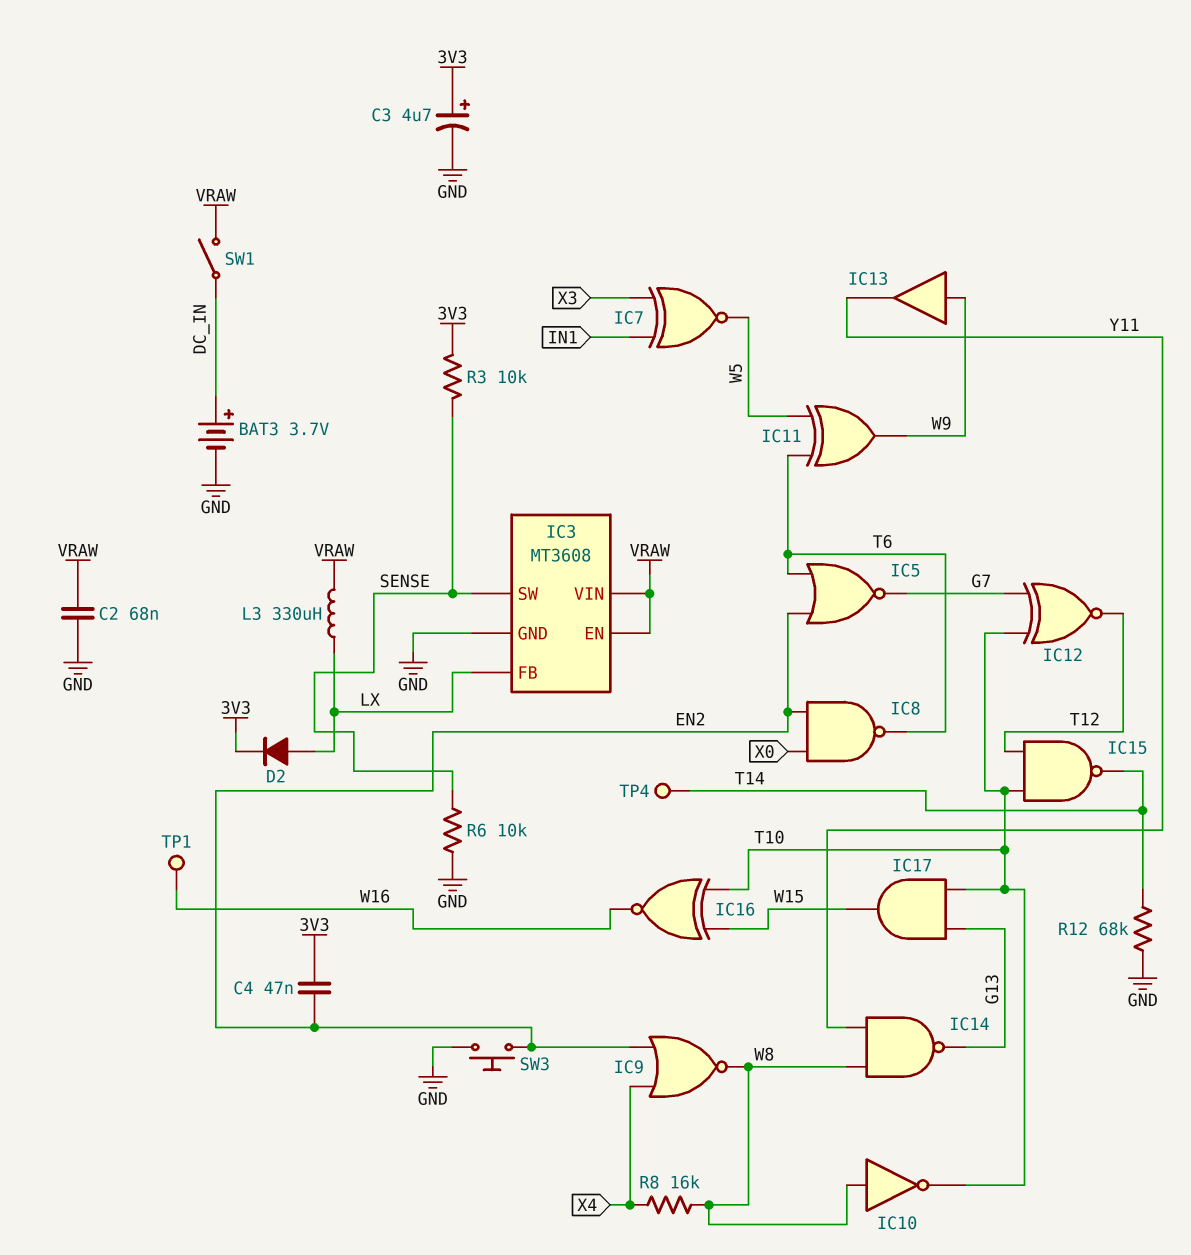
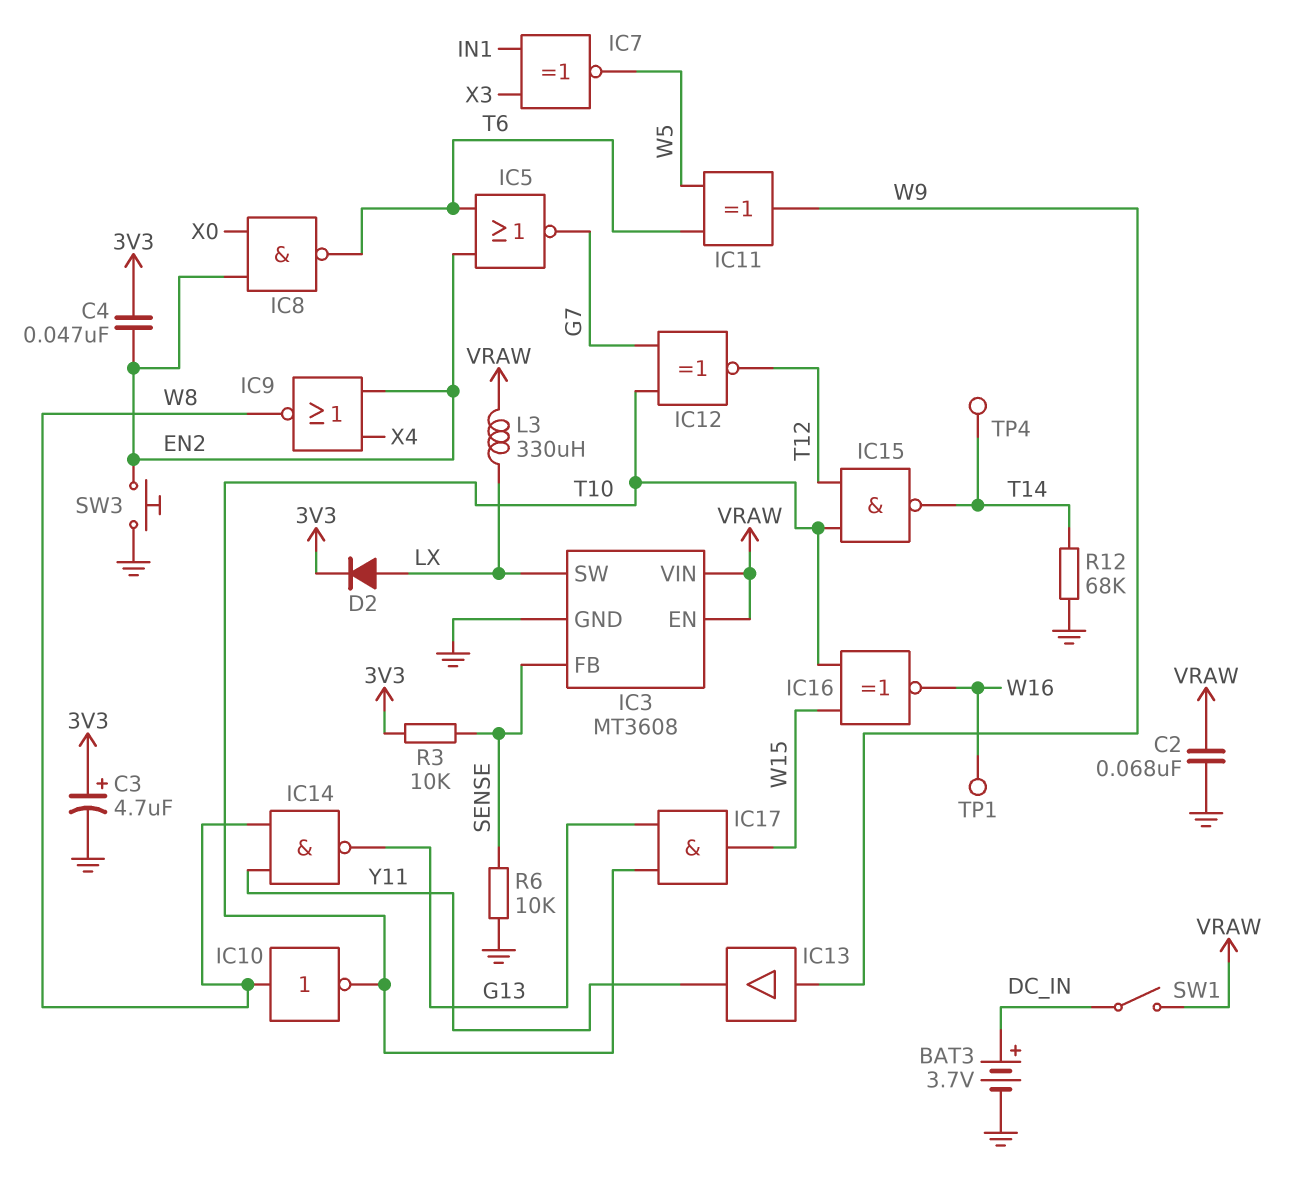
IC3 pin FB: LX -> SENSE
IC3 pin SW: SENSE -> LX
R8: 16k (W8, X4) -> none

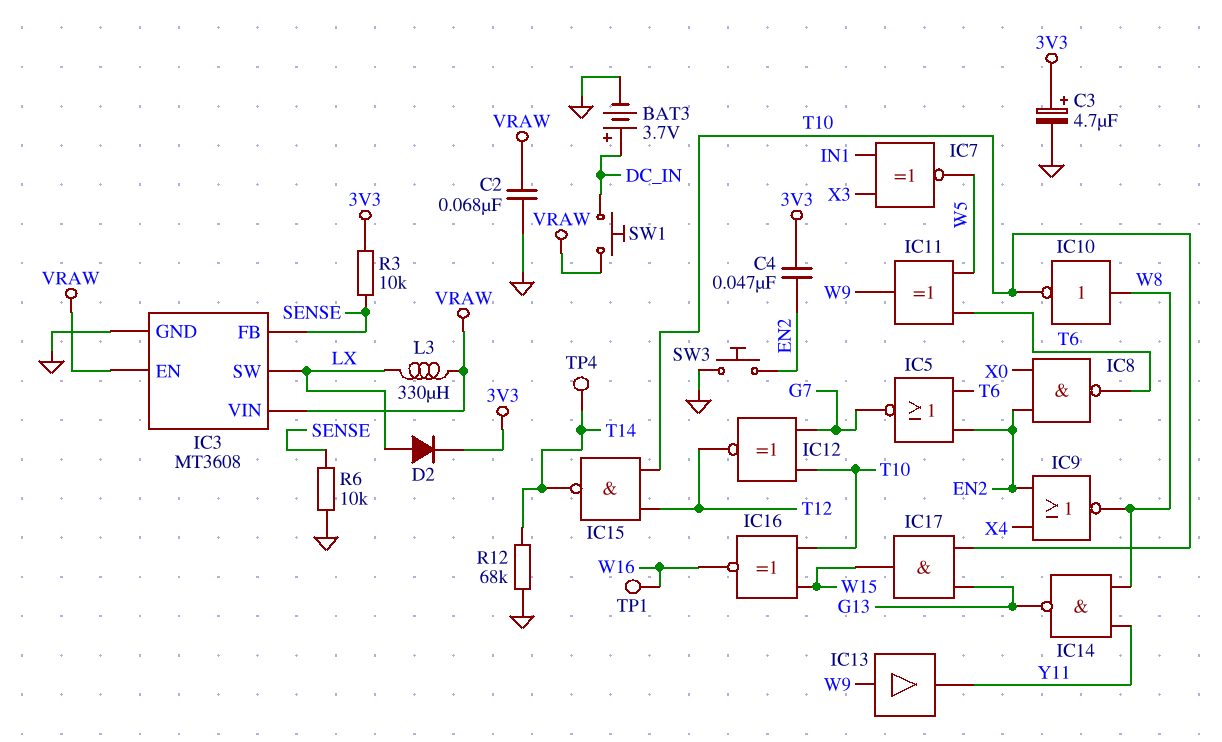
SW1: switch (DC_IN, VRAW) -> button (DC_IN, VRAW)

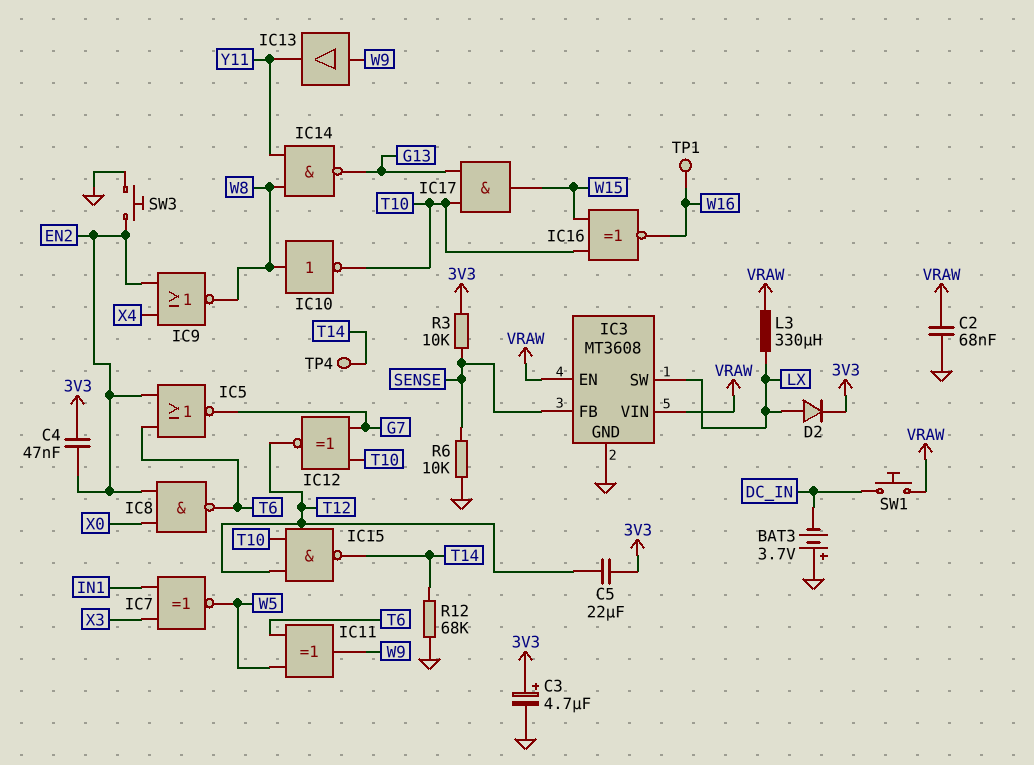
BAT3: 3.7V (plus DC_IN, minus GND) -> 3.7V (plus GND, minus DC_IN)
C5: none -> 22uF (3V3, T12)

